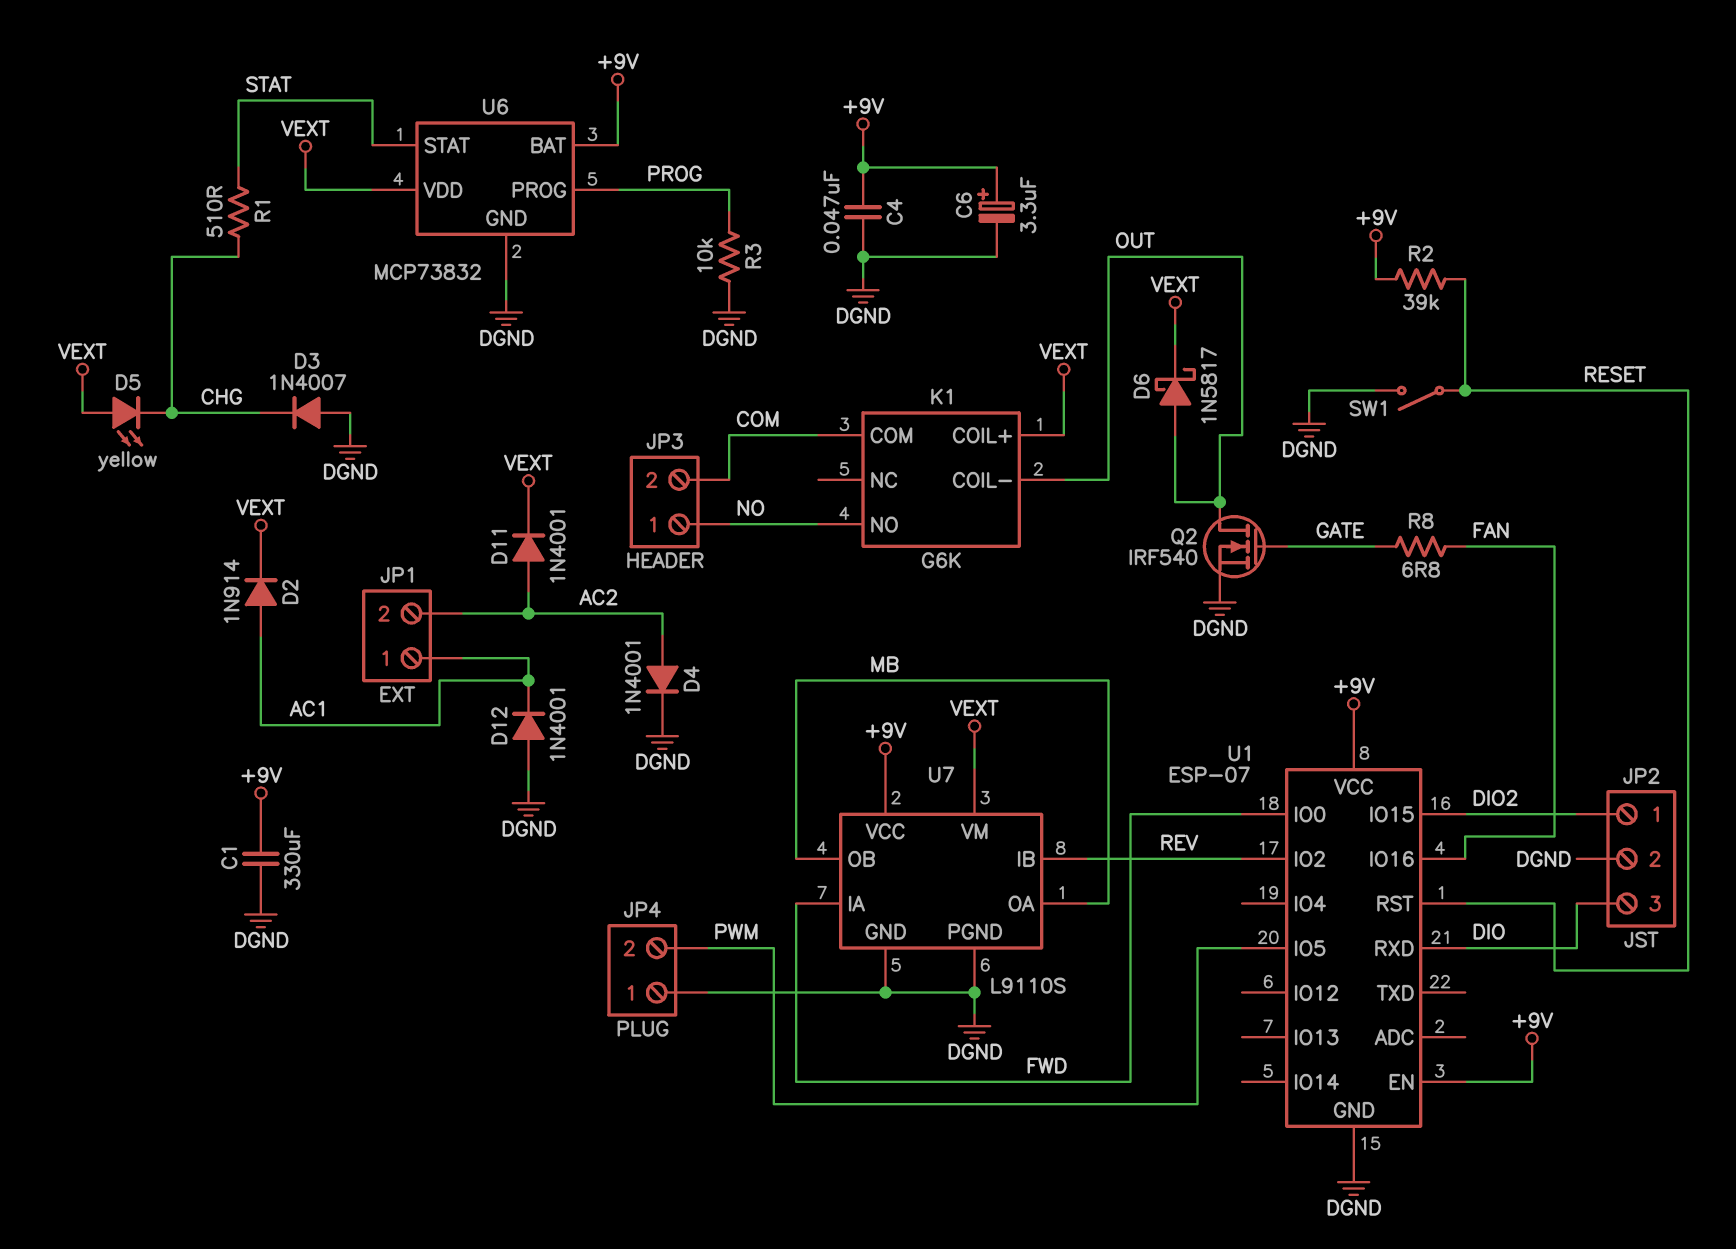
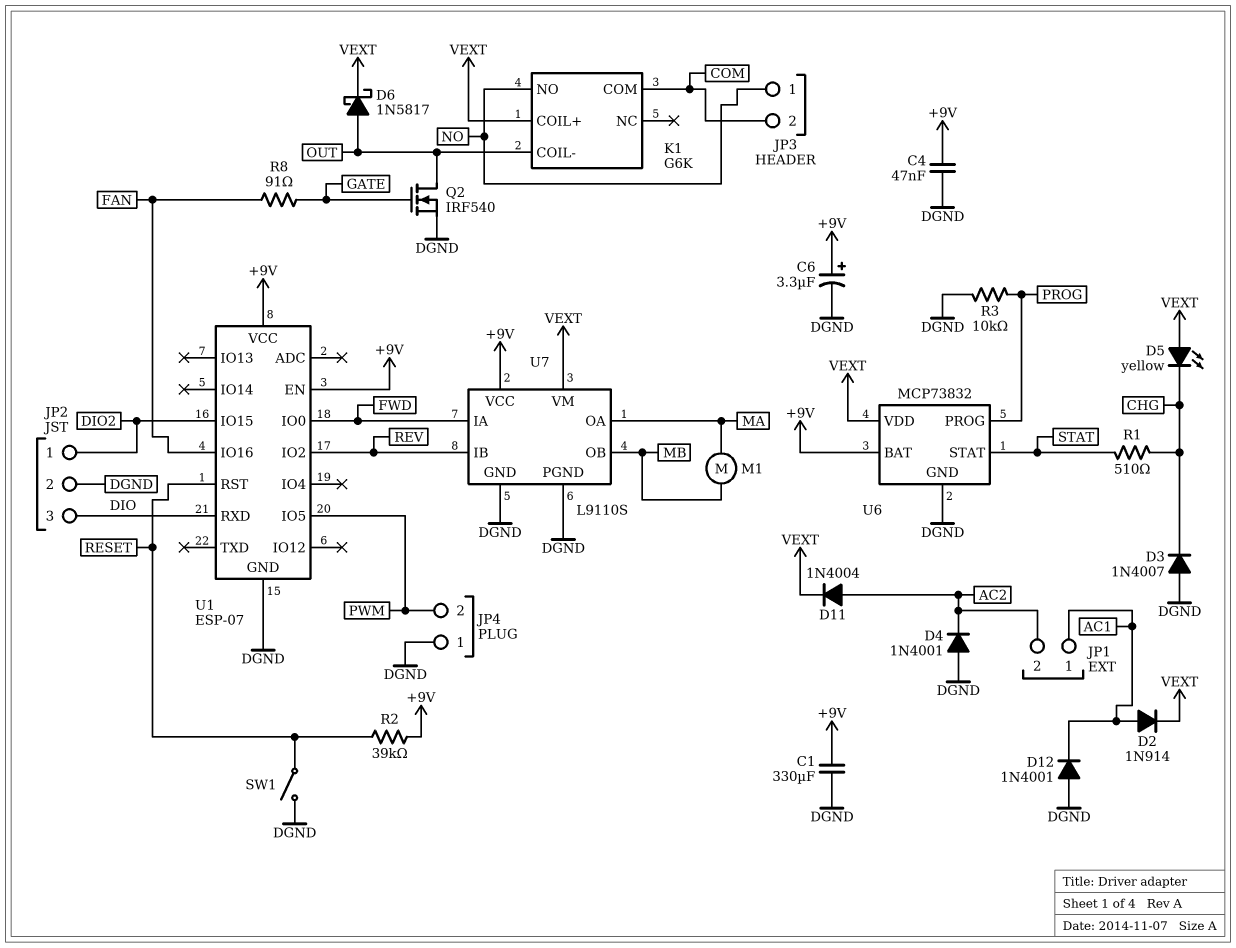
D4: diode 1N4001 (A AC2, K DGND) -> diode 1N4001 (A DGND, K AC2)
D11: diode 1N4001 (A AC2, K VEXT) -> diode 1N4004 (A AC2, K VEXT)
M1: none -> motor (MA, MB)
R8: 6.8 (FAN, GATE) -> 91 (FAN, GATE)
U7 pin OA: MB -> MA

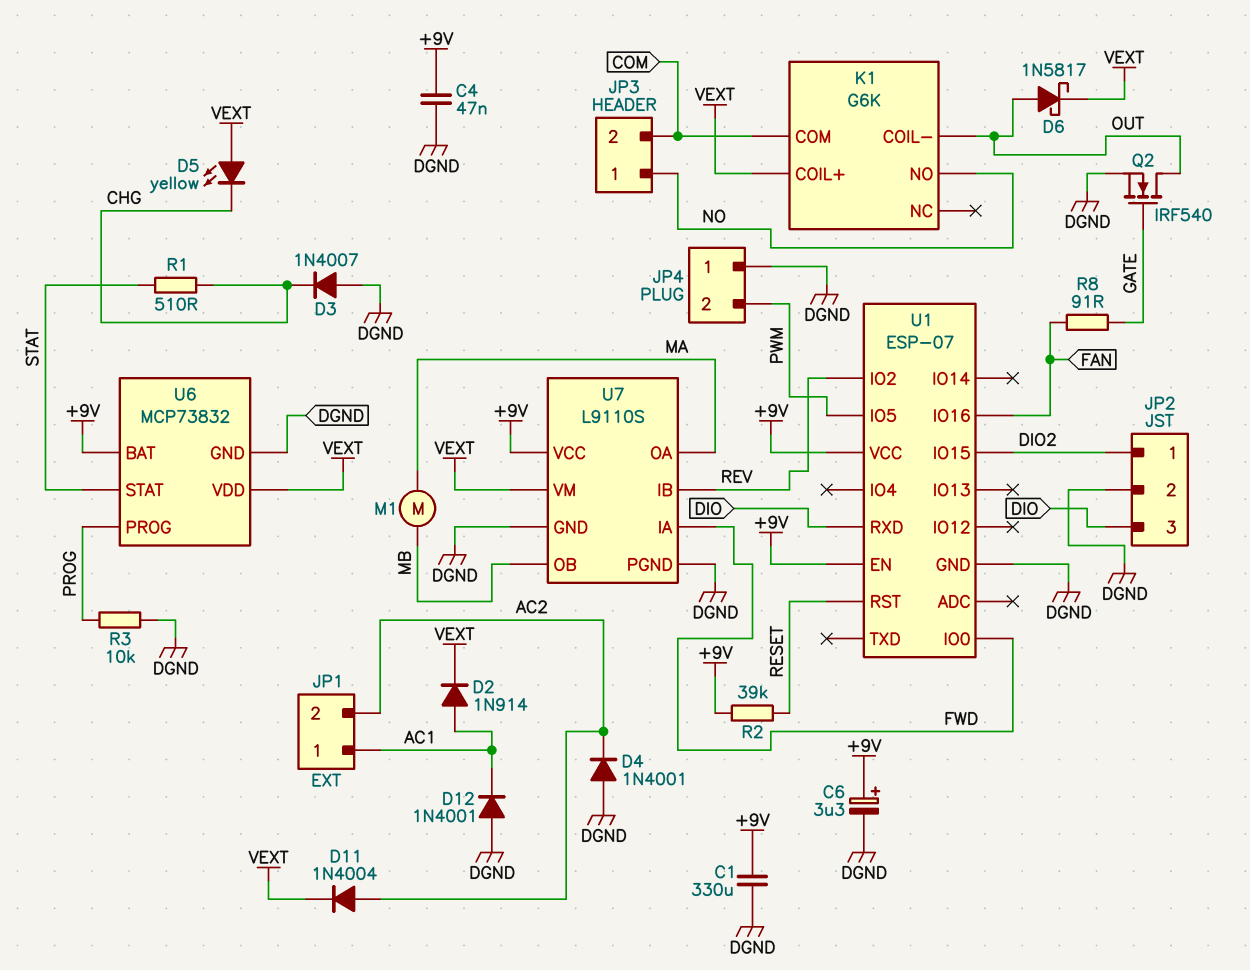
SW1: switch (DGND, RESET) -> none

